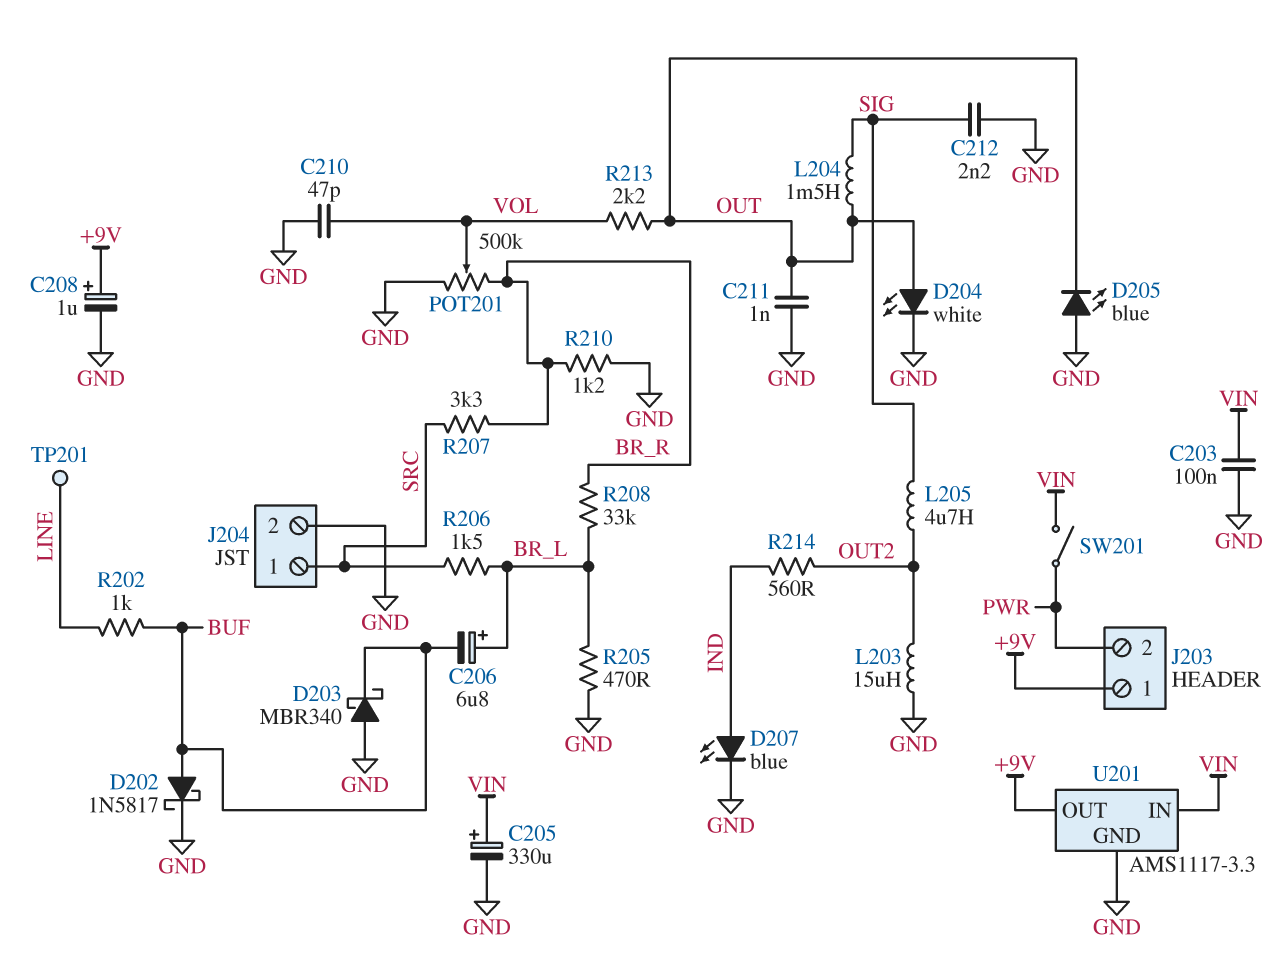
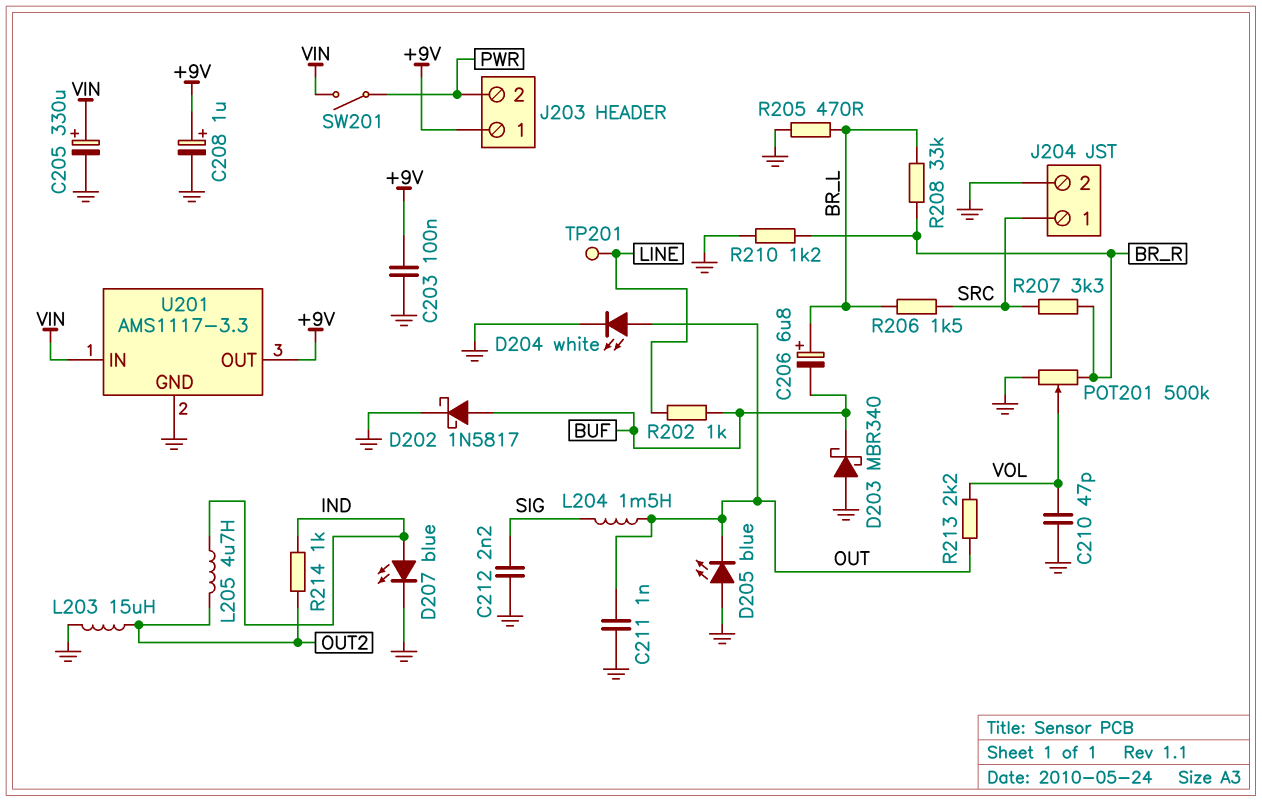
C203: 100nF (GND, VIN) -> 100nF (+9V, GND)
L205: 4.7uH (OUT2, SIG) -> 4.7uH (IND, OUT2)
R214: 560 (IND, OUT2) -> 1k (IND, OUT2)

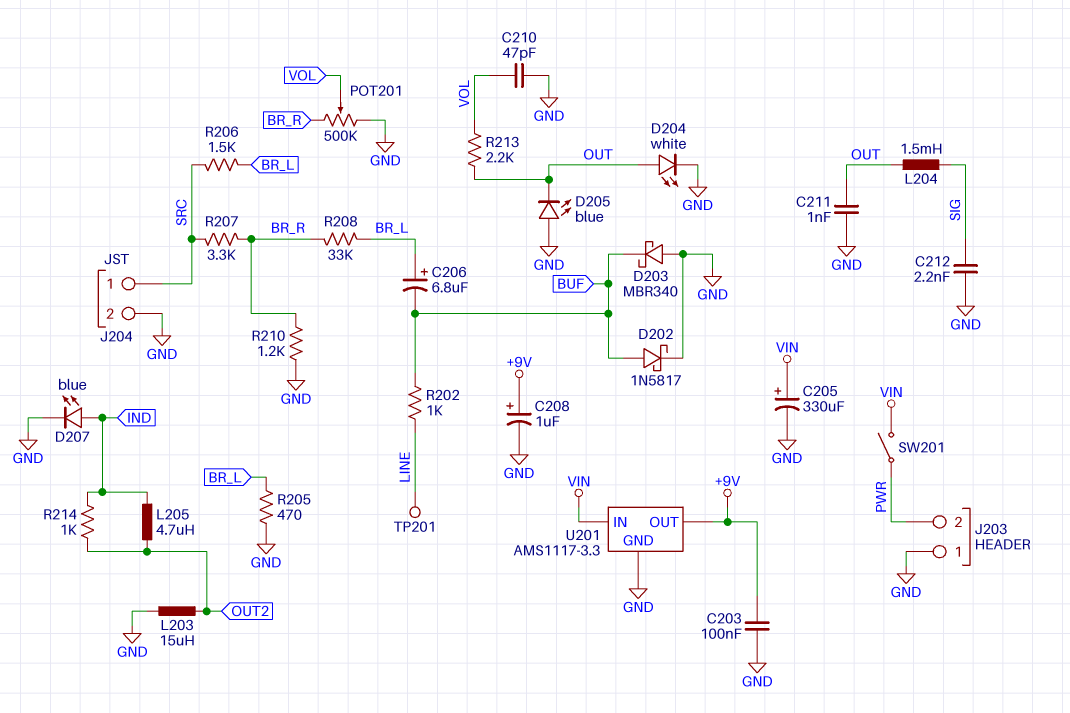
J203 pin 1: +9V -> GND

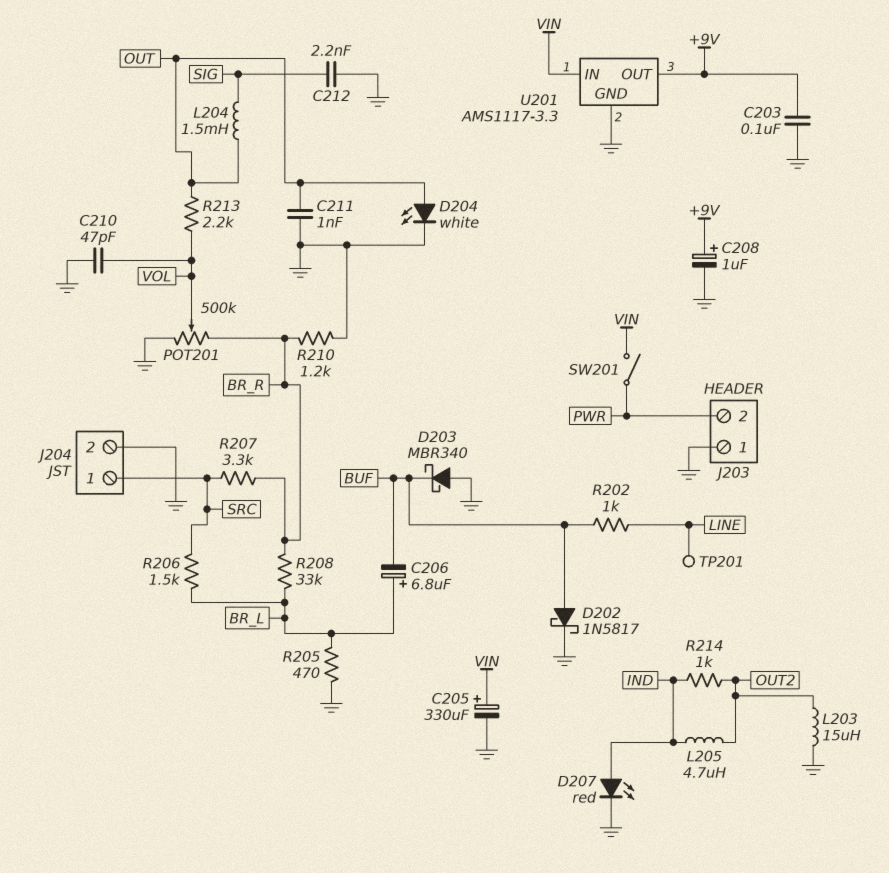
D205: LED blue (A GND, K OUT) -> none
D207: LED blue (A IND, K GND) -> LED red (A IND, K GND)

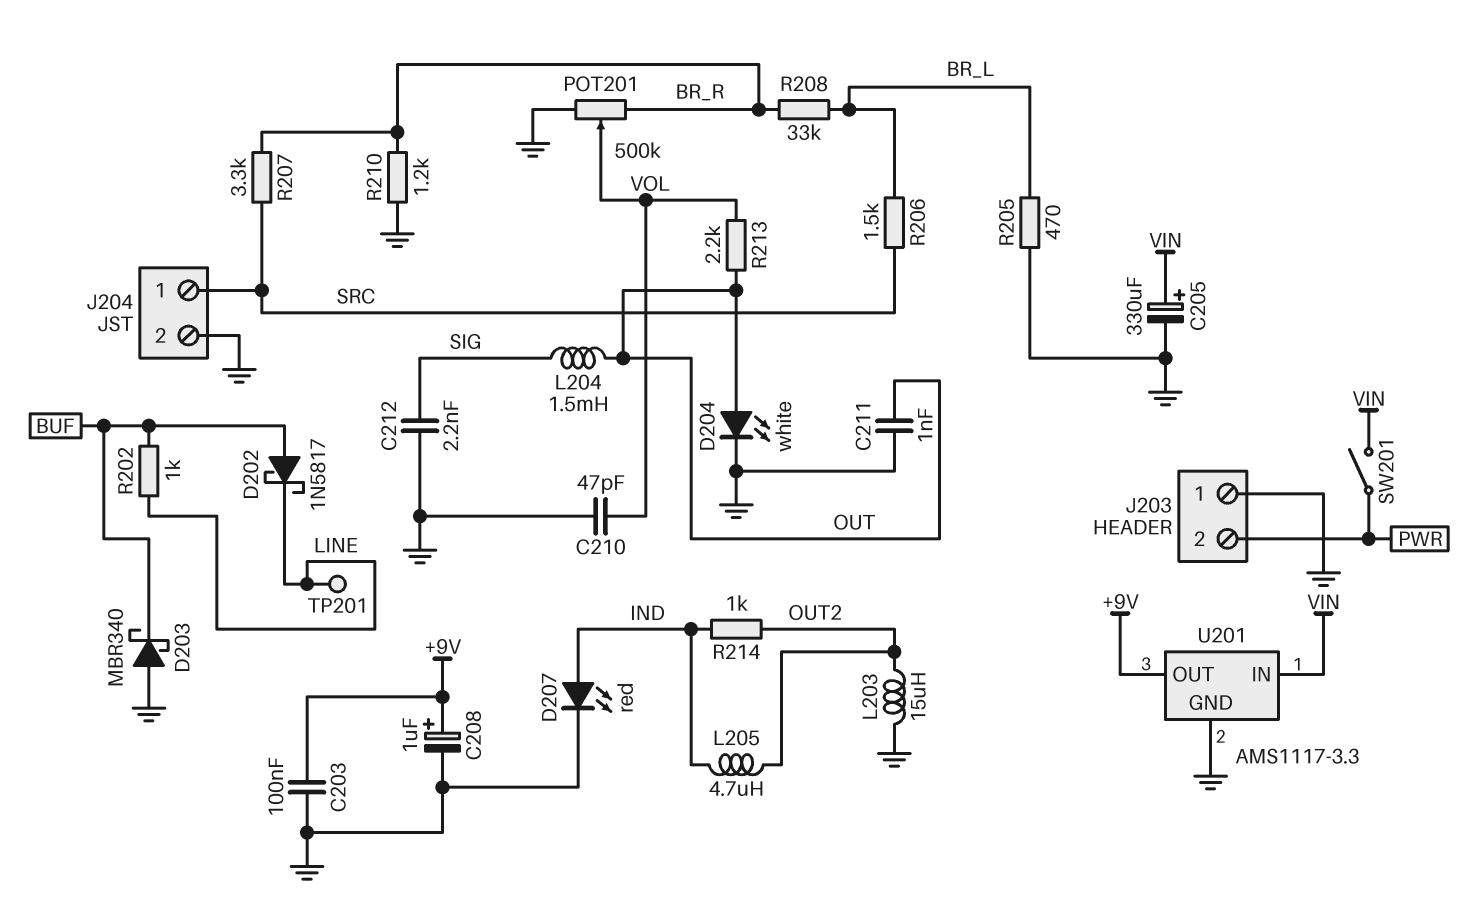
C206: 6.8uF (plus BR_L, minus BUF) -> none
D202: schottky 1N5817 (A BUF, K GND) -> schottky 1N5817 (A BUF, K LINE)

